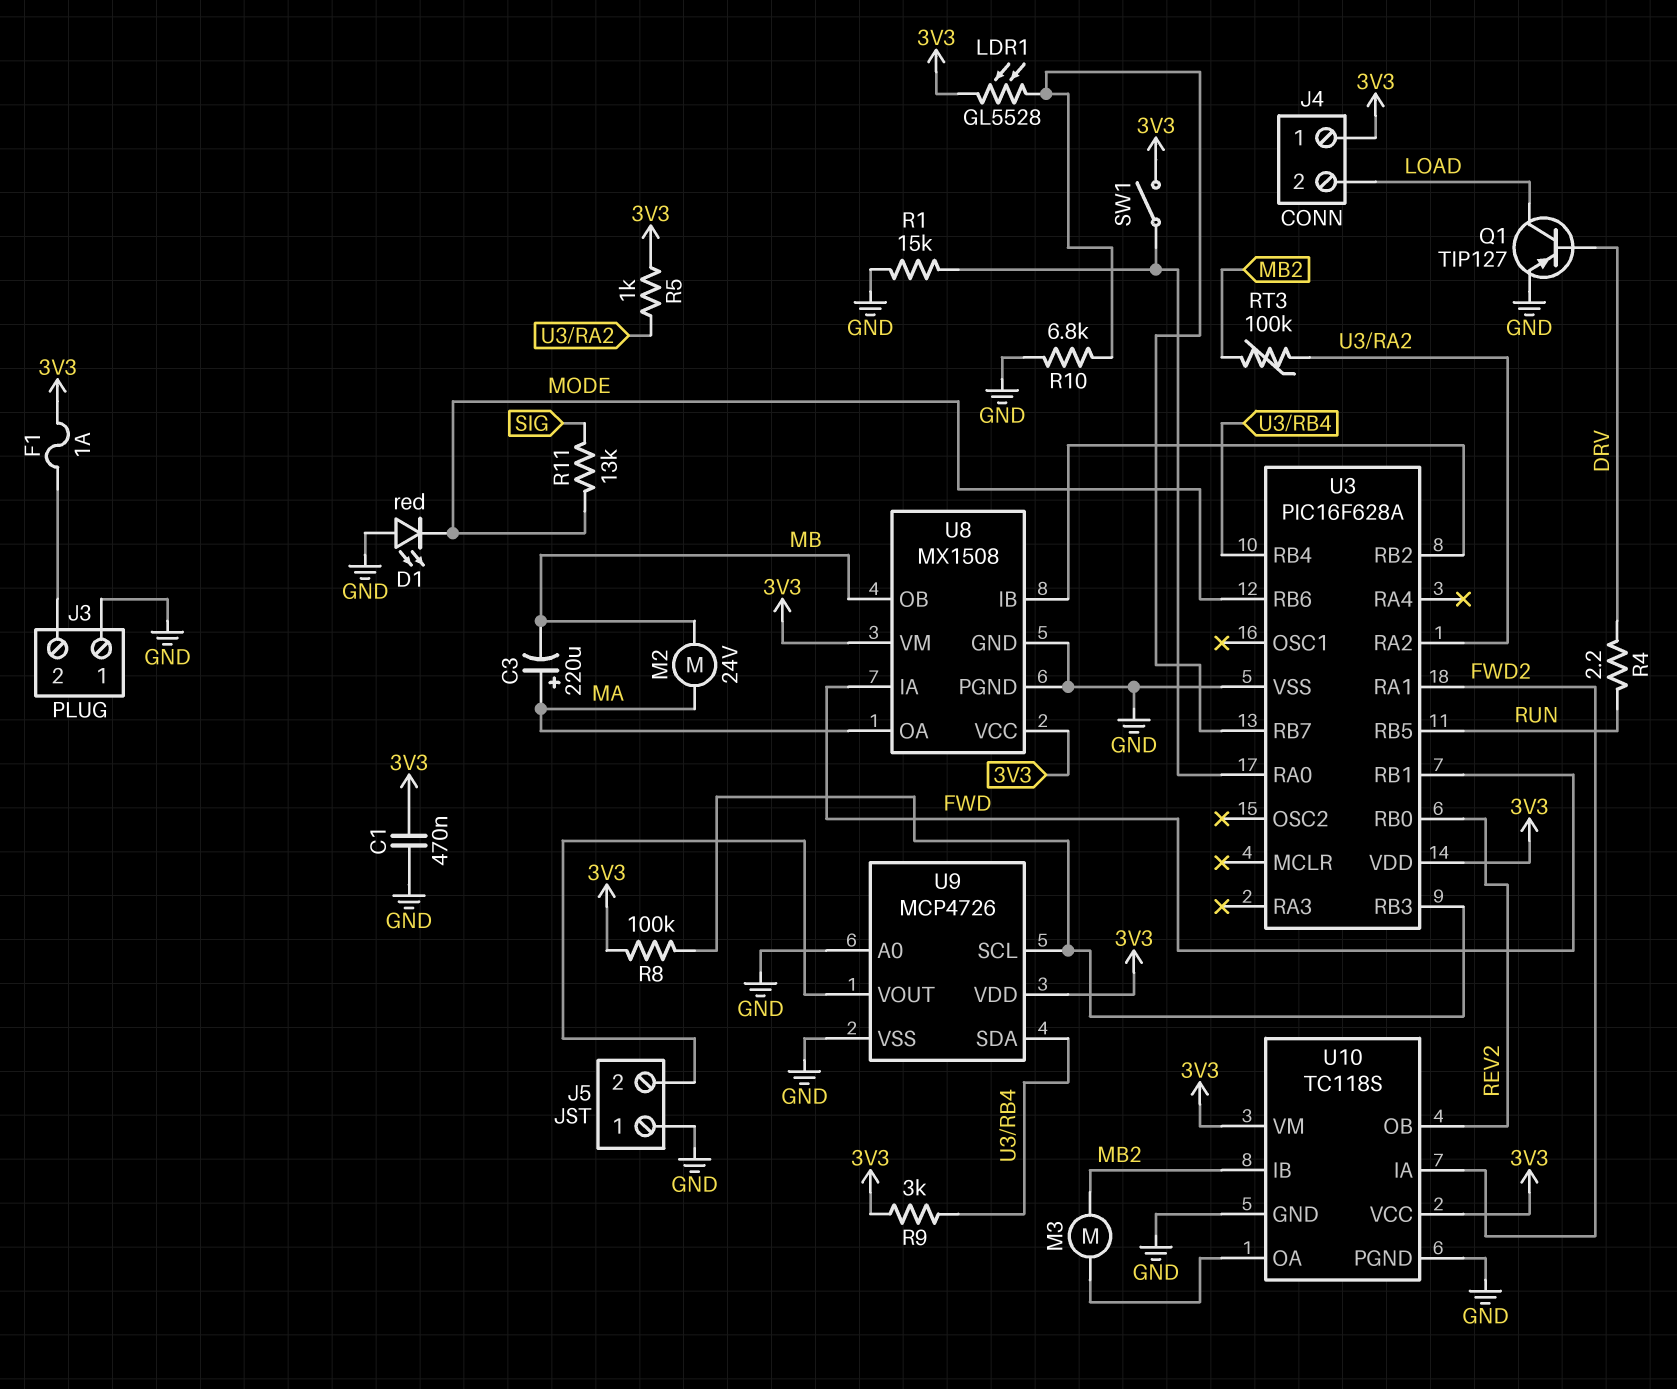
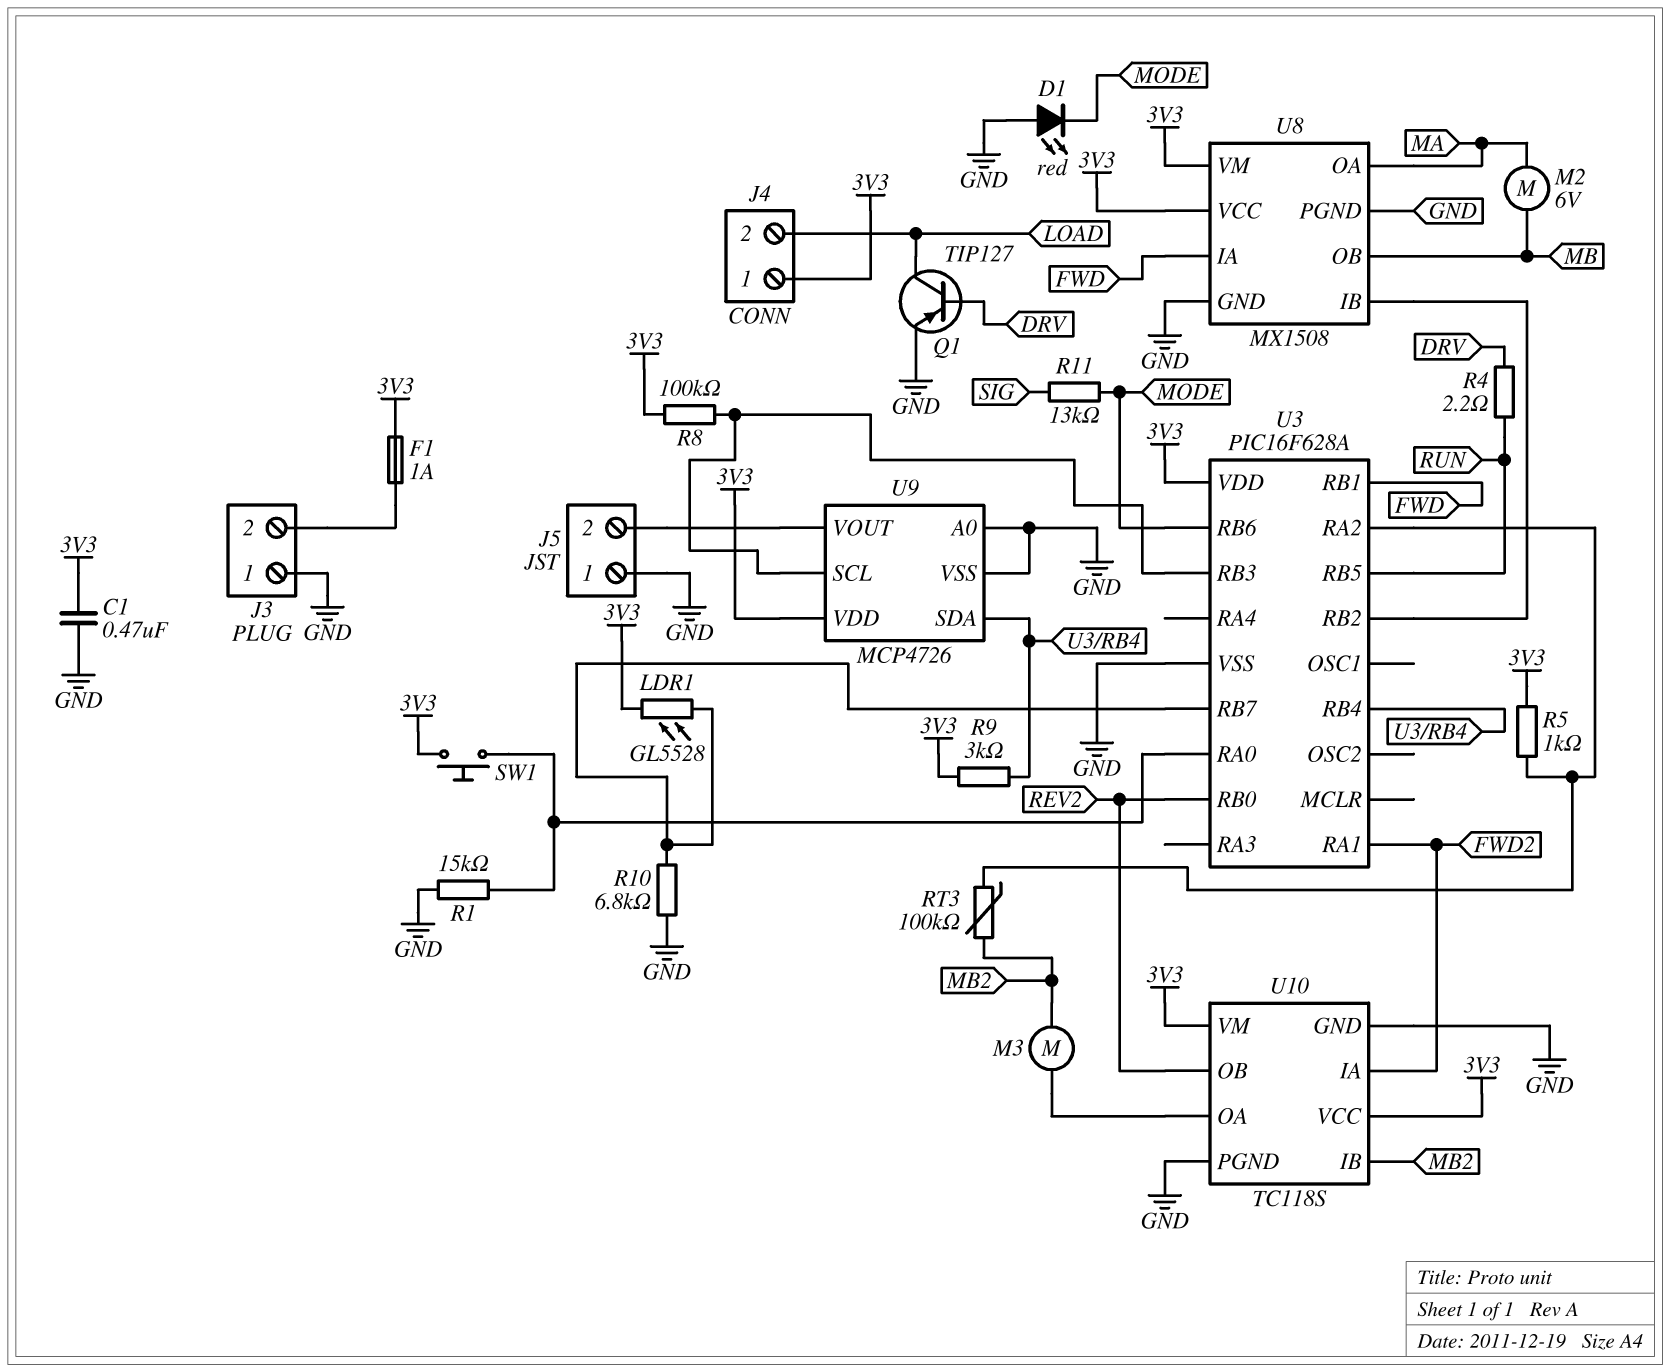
C3: 220uF (plus MA, minus MB) -> none
M2: motor 24V (MA, MB) -> motor 6V (MA, MB)
SW1: switch (3V3, U3/RA0) -> button (3V3, U3/RA0)

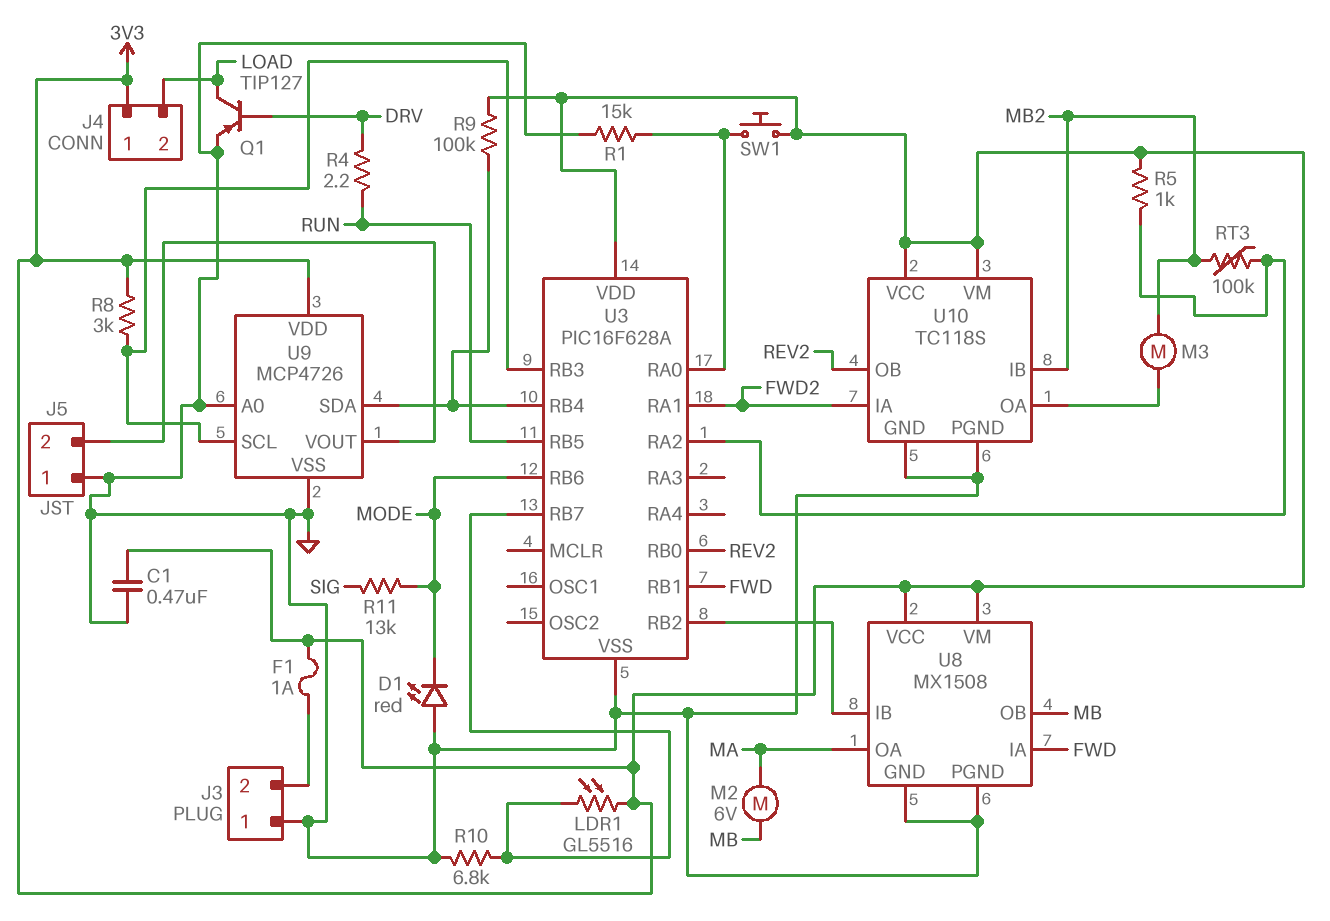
LDR1: GL5528 (3V3, U3/RB7) -> GL5516 (3V3, U3/RB7)
R8: 100k (3V3, U3/RB3) -> 3k (3V3, U3/RB3)
R9: 3k (3V3, U3/RB4) -> 100k (3V3, U3/RB4)

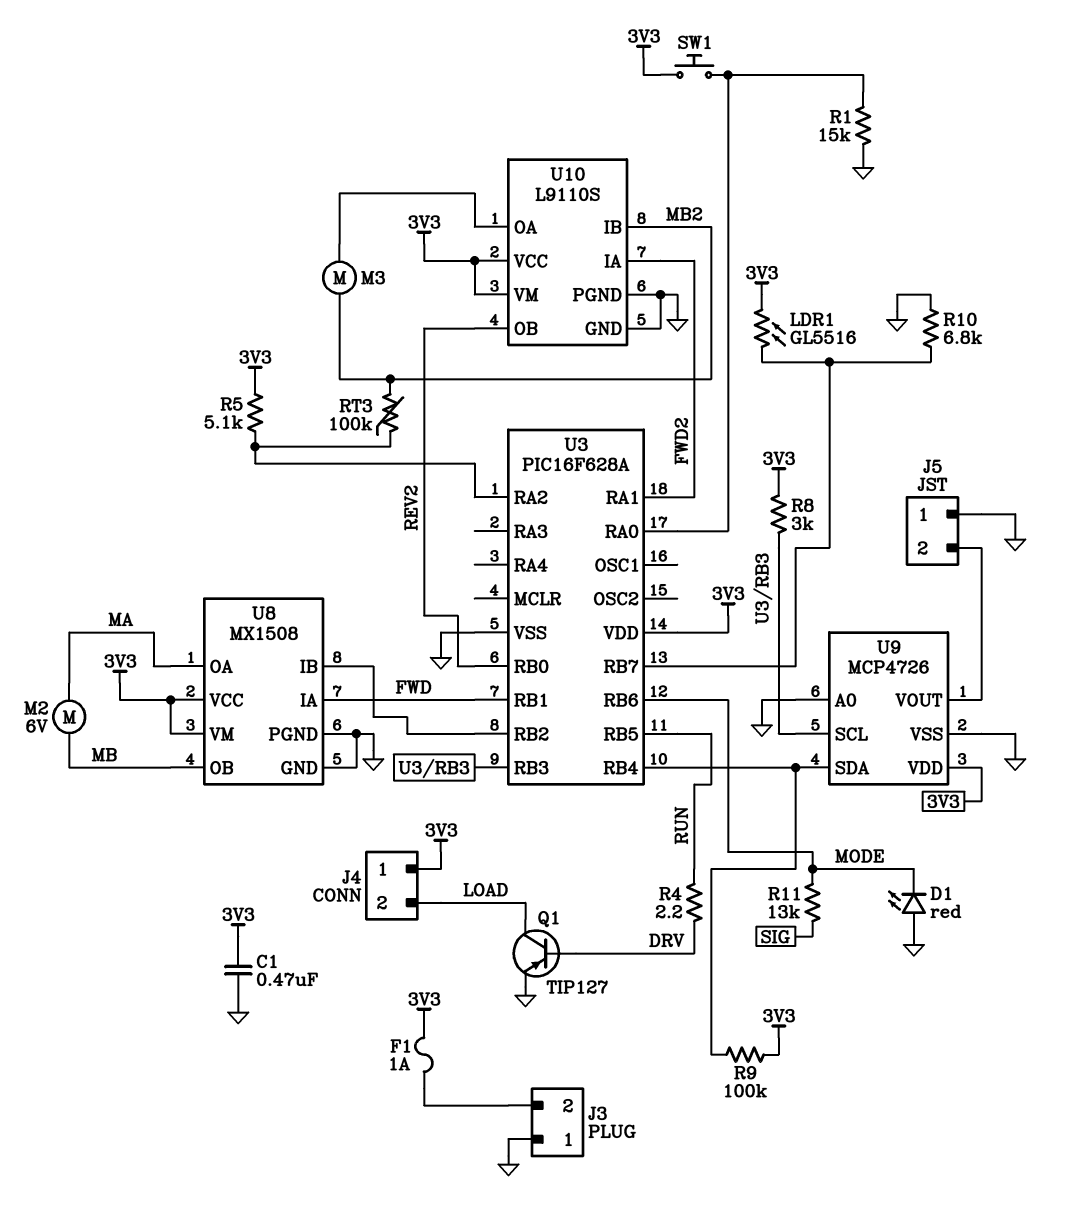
R5: 1k (3V3, U3/RA2) -> 5.1k (3V3, U3/RA2)
U10: TC118S -> L9110S

